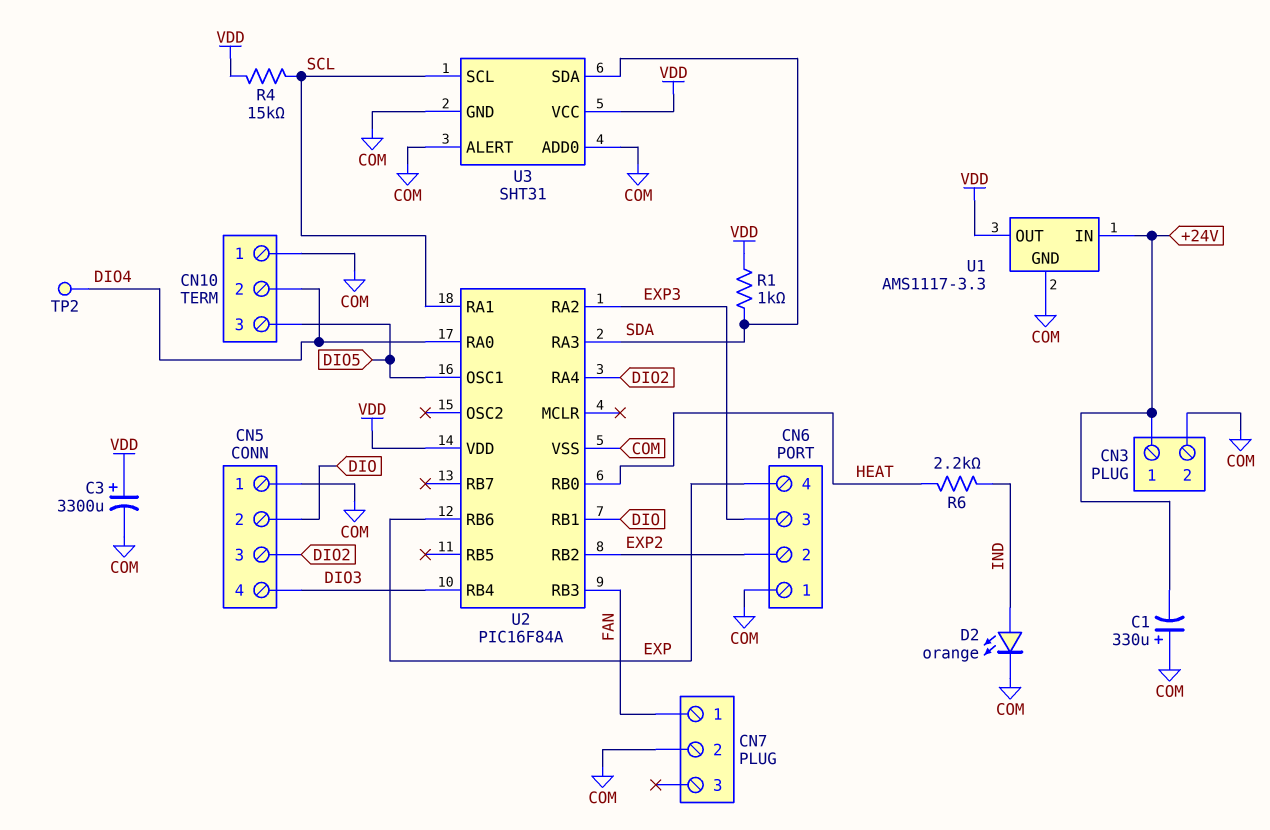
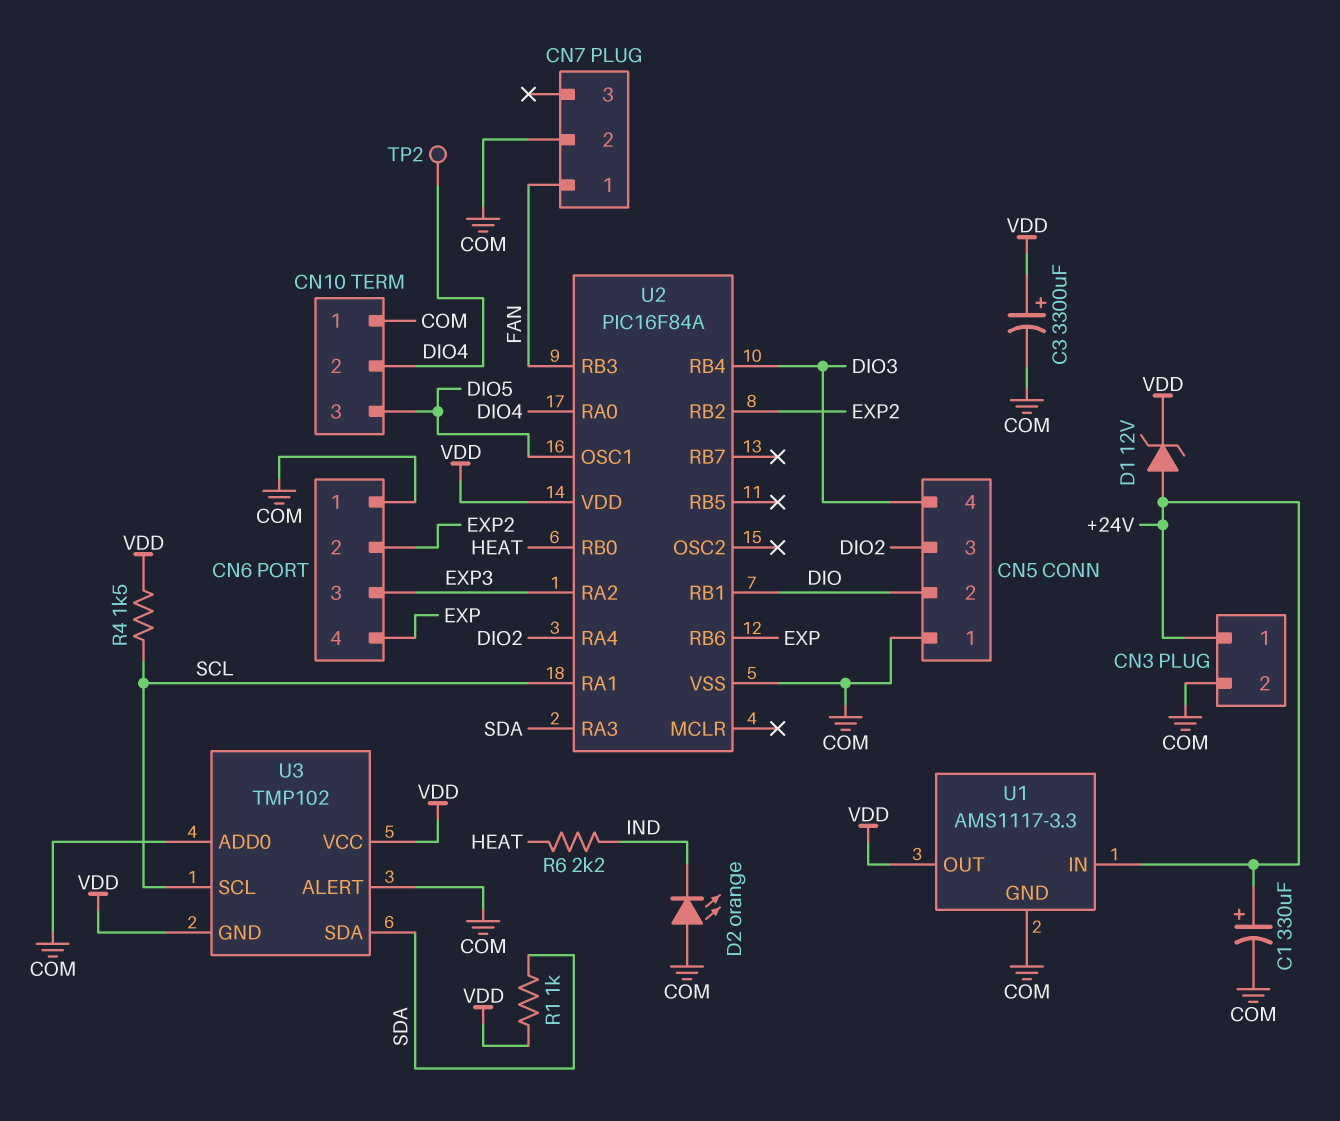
C1: 330uF (plus COM, minus +24V) -> 330uF (plus +24V, minus COM)
D1: none -> zener 12V (A +24V, K VDD)
D2: LED orange (A IND, K COM) -> LED orange (A COM, K IND)
R4: 15k (SCL, VDD) -> 1.5k (SCL, VDD)
U3: SHT31 -> TMP102
U3 pin GND: COM -> VDD

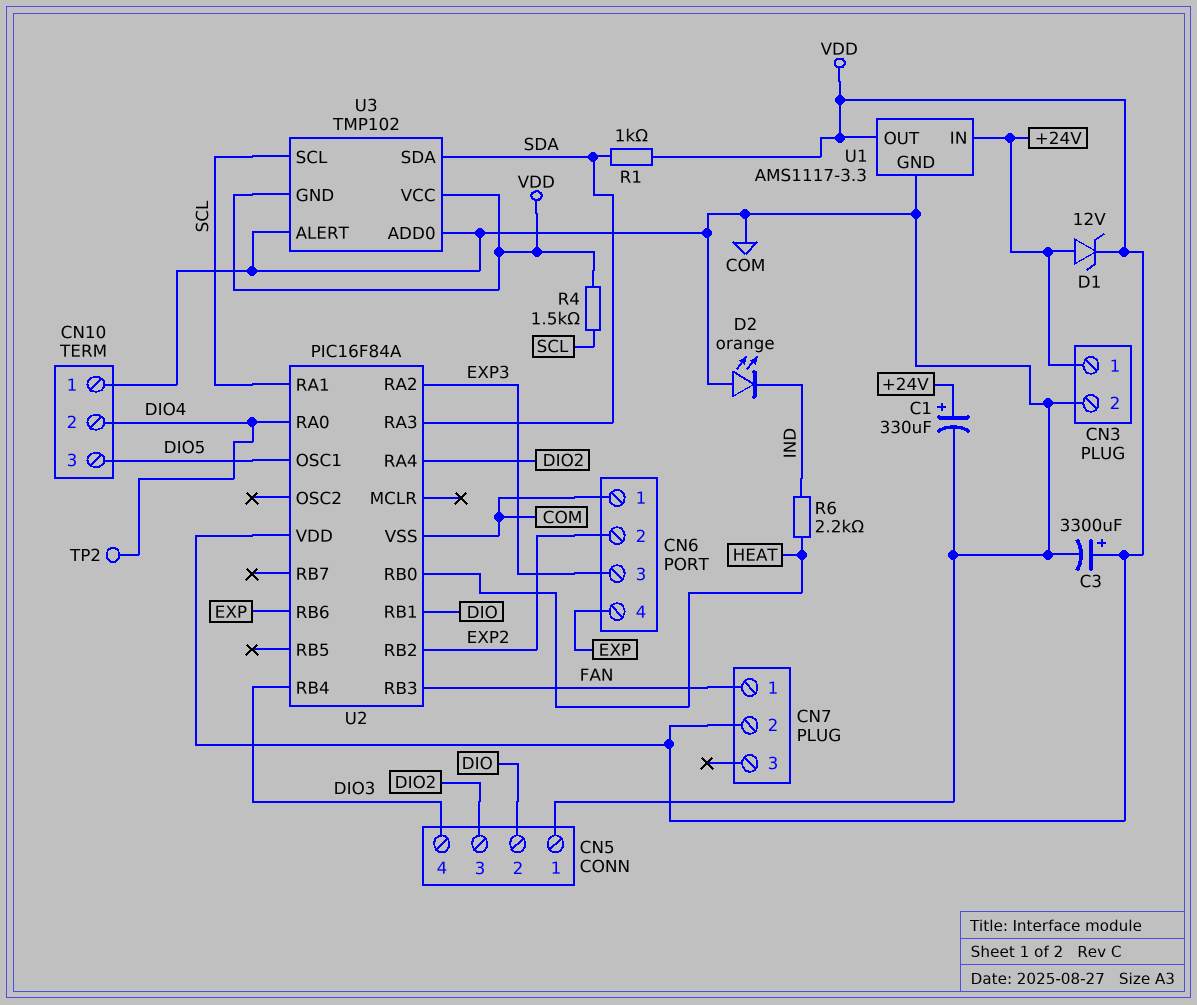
CN7 pin 2: COM -> VDD

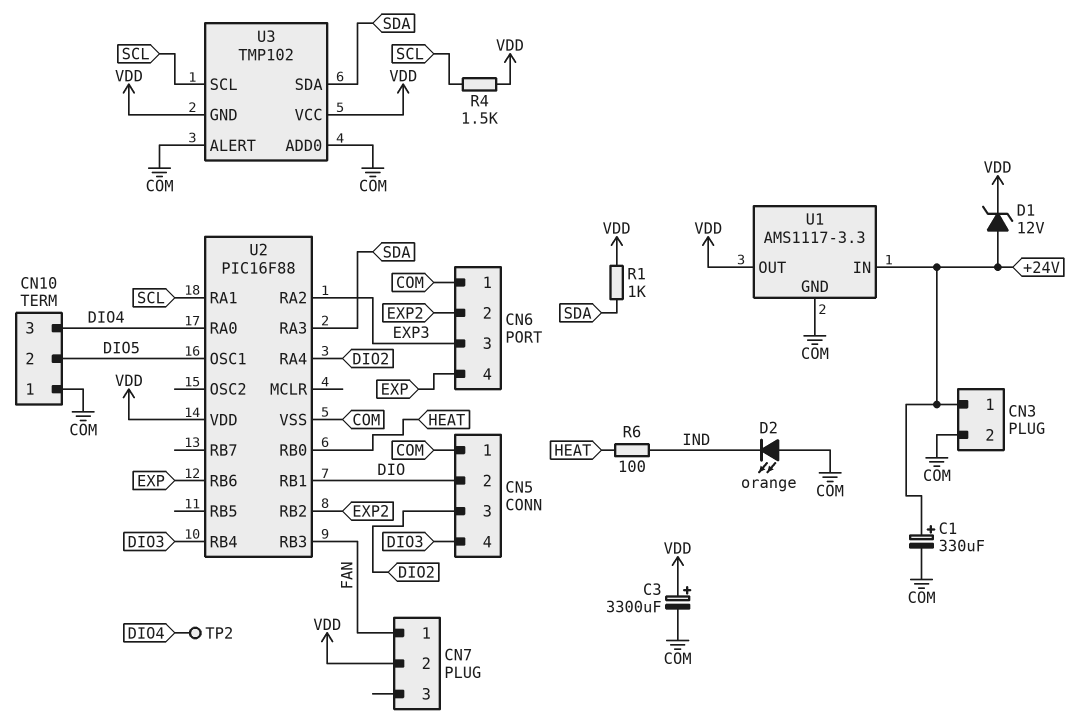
CN10 pin 2: DIO4 -> DIO5
CN10 pin 3: DIO5 -> DIO4
R6: 2.2k (HEAT, IND) -> 100 (HEAT, IND)
U2: PIC16F84A -> PIC16F88

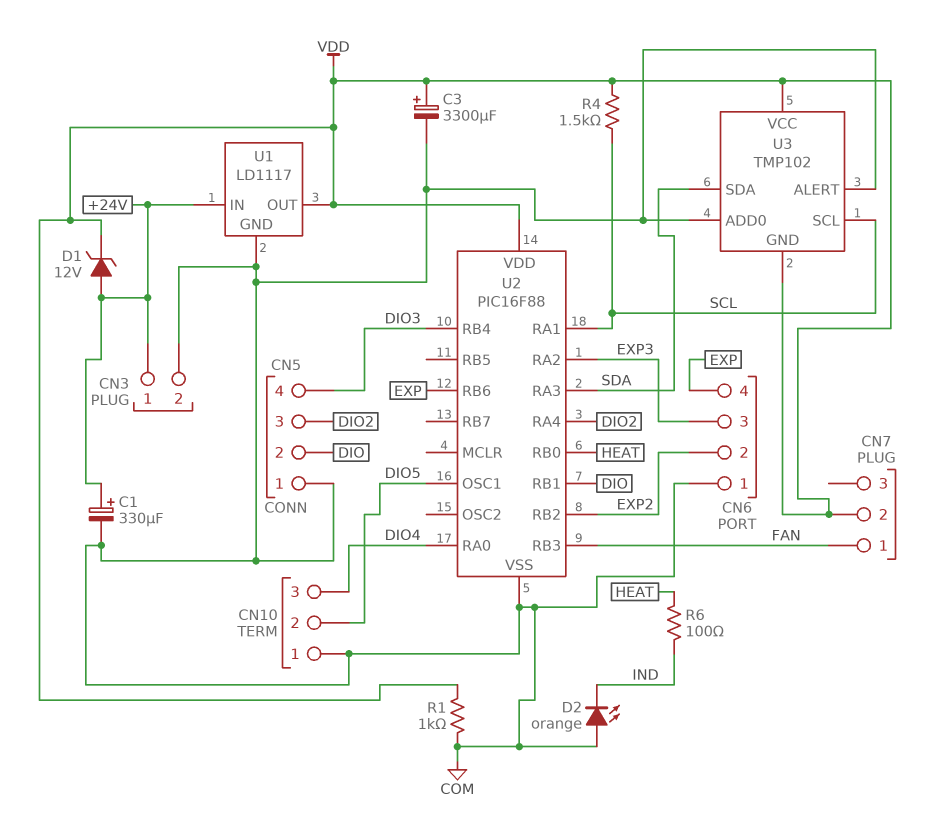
R1: 1k (SDA, VDD) -> 1k (COM, VDD)
TP2: test point (DIO4) -> none
U1: AMS1117-3.3 -> LD1117

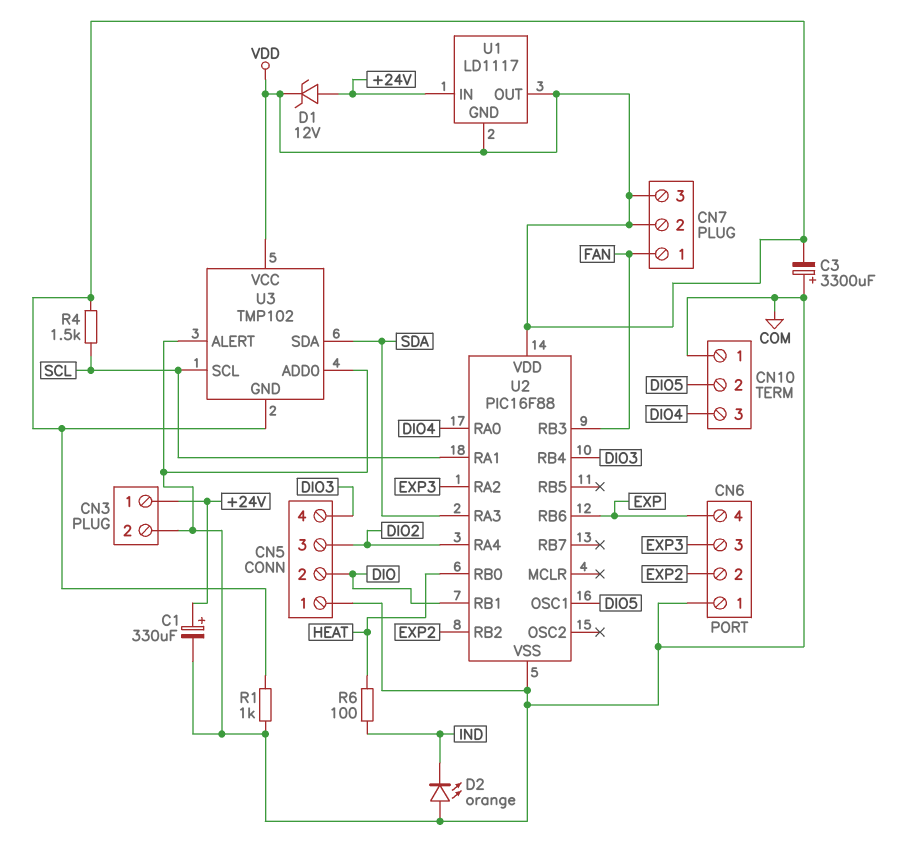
C3: 3300uF (plus VDD, minus COM) -> 3300uF (plus COM, minus VDD)
CN7 pin 3: none -> VDD
U1 pin GND: COM -> VDD

